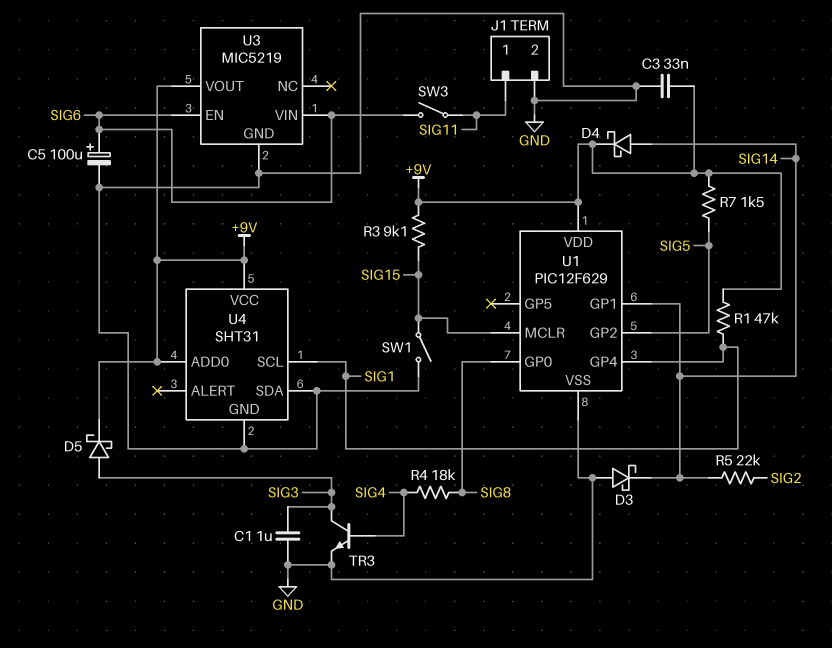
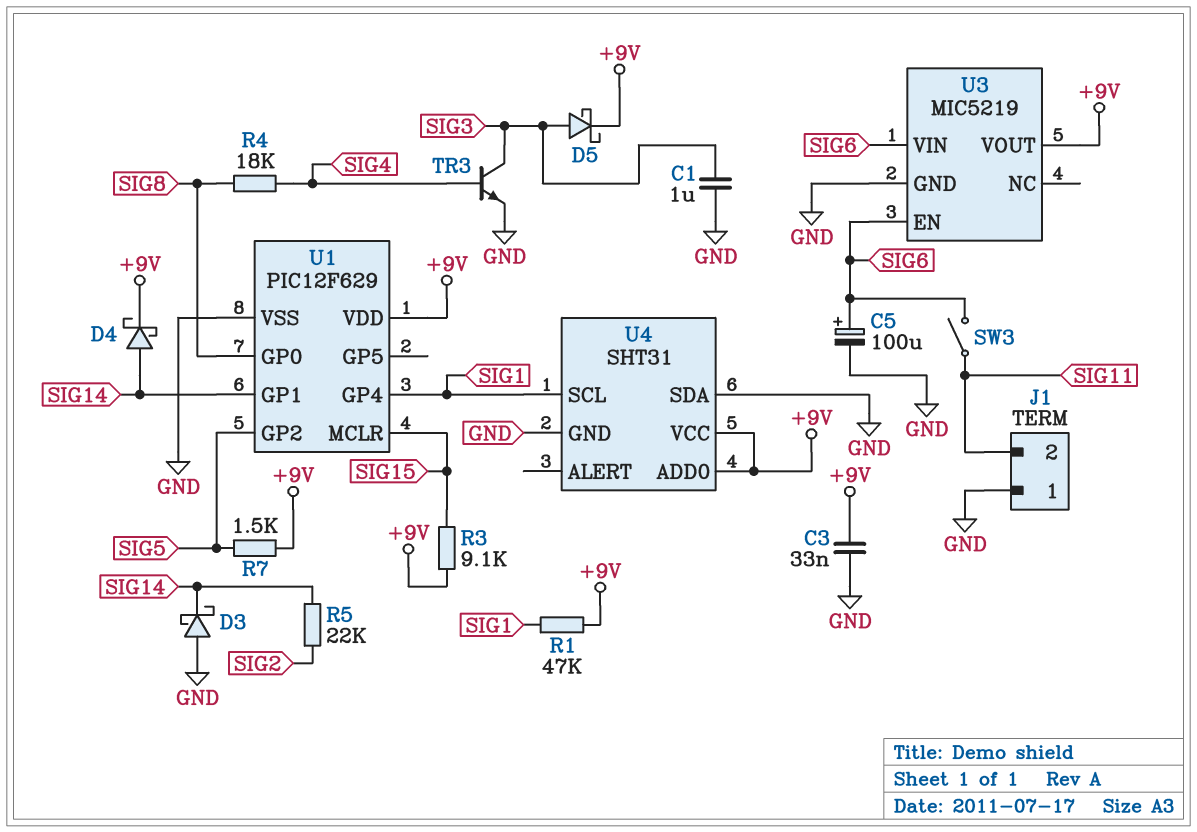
J1 pin 1: SIG11 -> GND
J1 pin 2: GND -> SIG11
SW1: switch (GND, SIG15) -> none

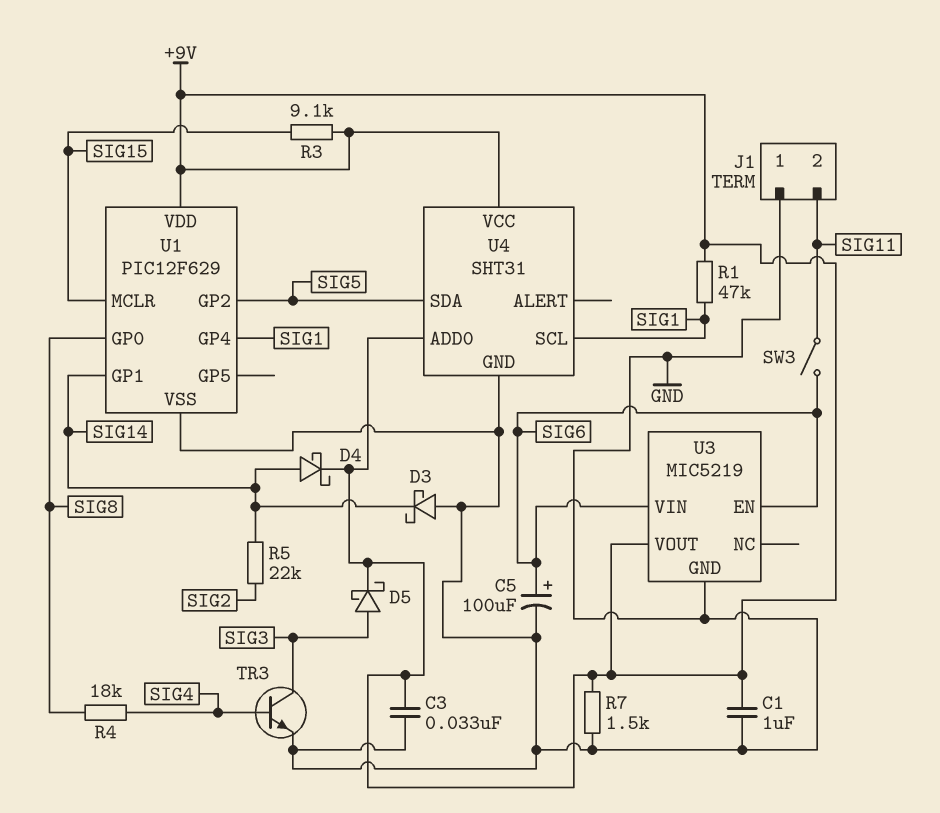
C1: 1uF (GND, SIG3) -> 1uF (+9V, GND)
R7: 1.5k (+9V, SIG5) -> 1.5k (+9V, GND)
U4 pin SDA: GND -> SIG5

